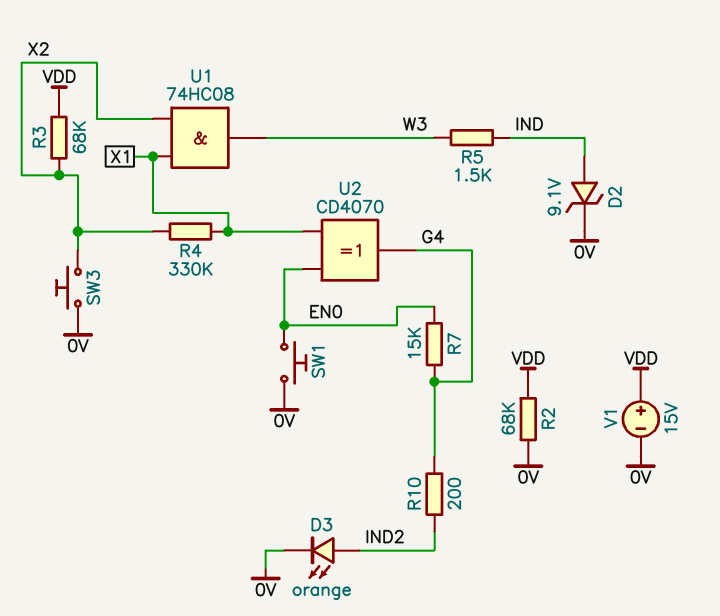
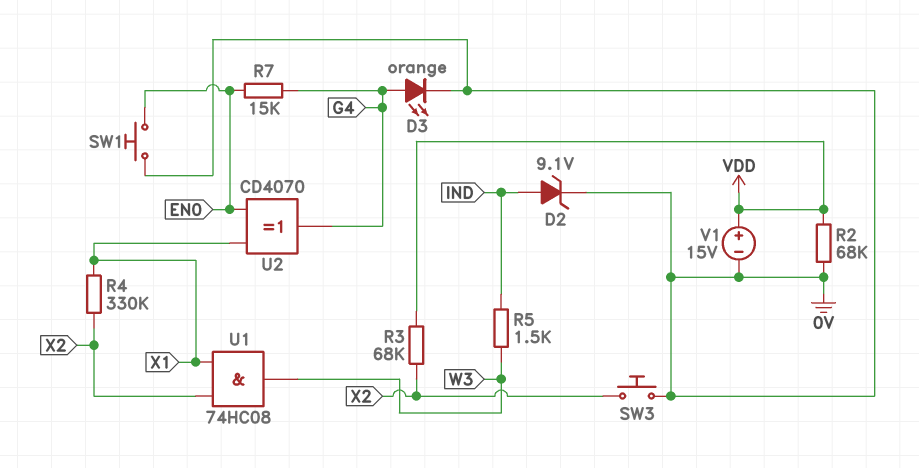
D3: LED orange (A IND2, K 0V) -> LED orange (A G4, K 0V)
R10: 200 (G4, IND2) -> none

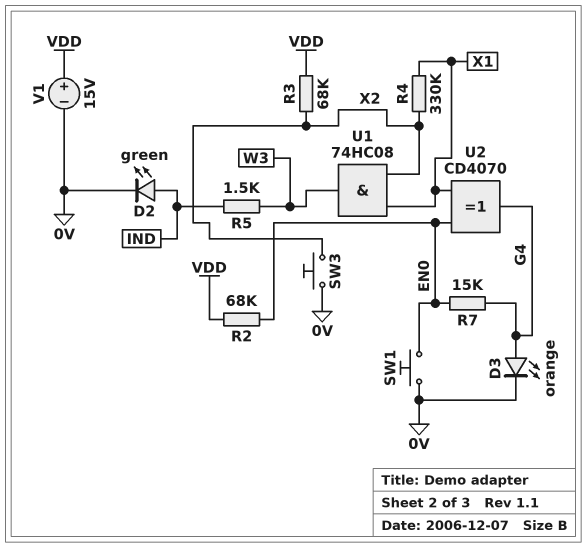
D2: zener 9.1V (A IND, K 0V) -> LED green (A IND, K 0V)
R2: 68k (0V, VDD) -> 68k (EN0, VDD)

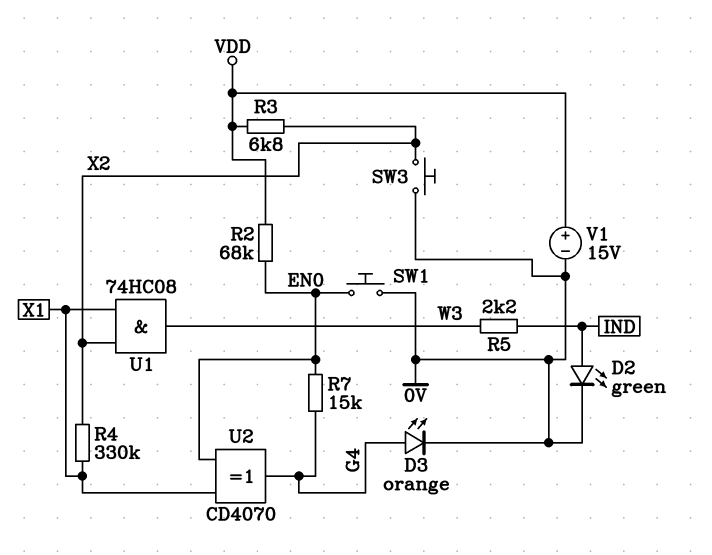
R3: 68k (VDD, X2) -> 6.8k (VDD, X2)
R5: 1.5k (IND, W3) -> 2.2k (IND, W3)

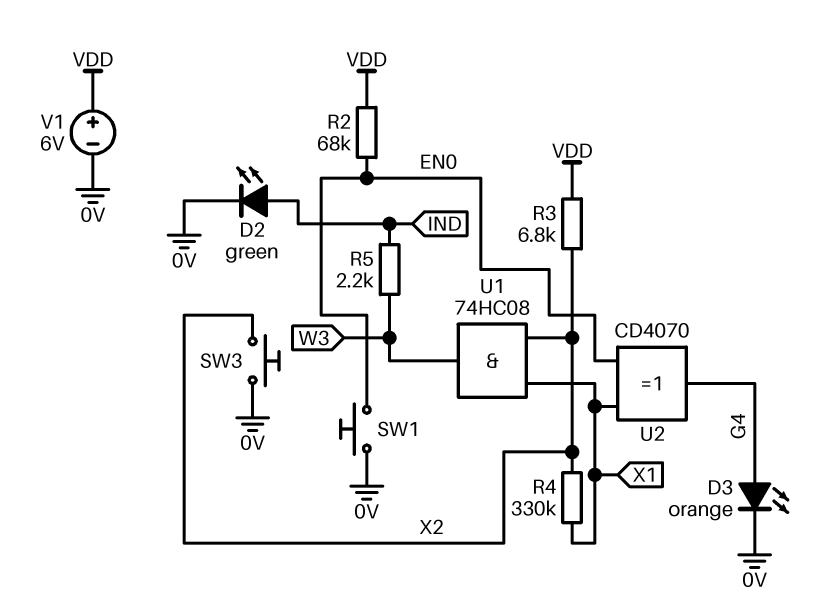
R7: 15k (EN0, G4) -> none
V1: 15V (plus VDD, minus 0V) -> 6V (plus VDD, minus 0V)

